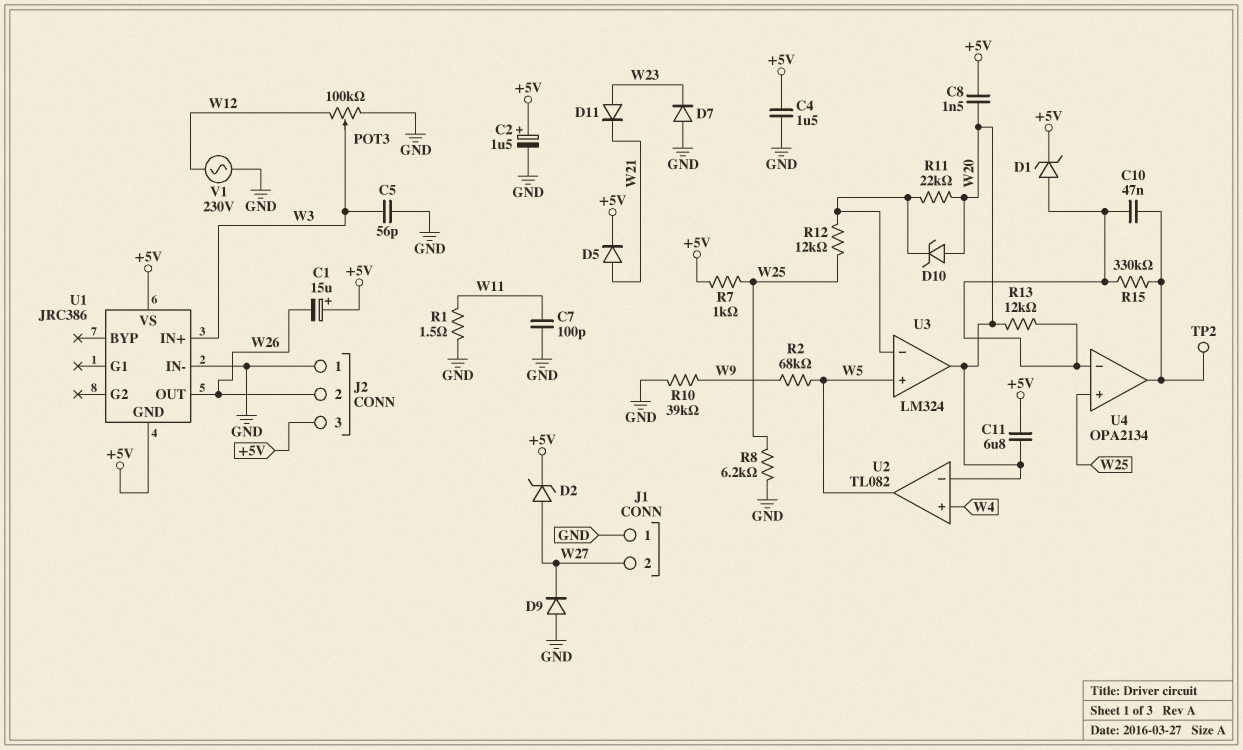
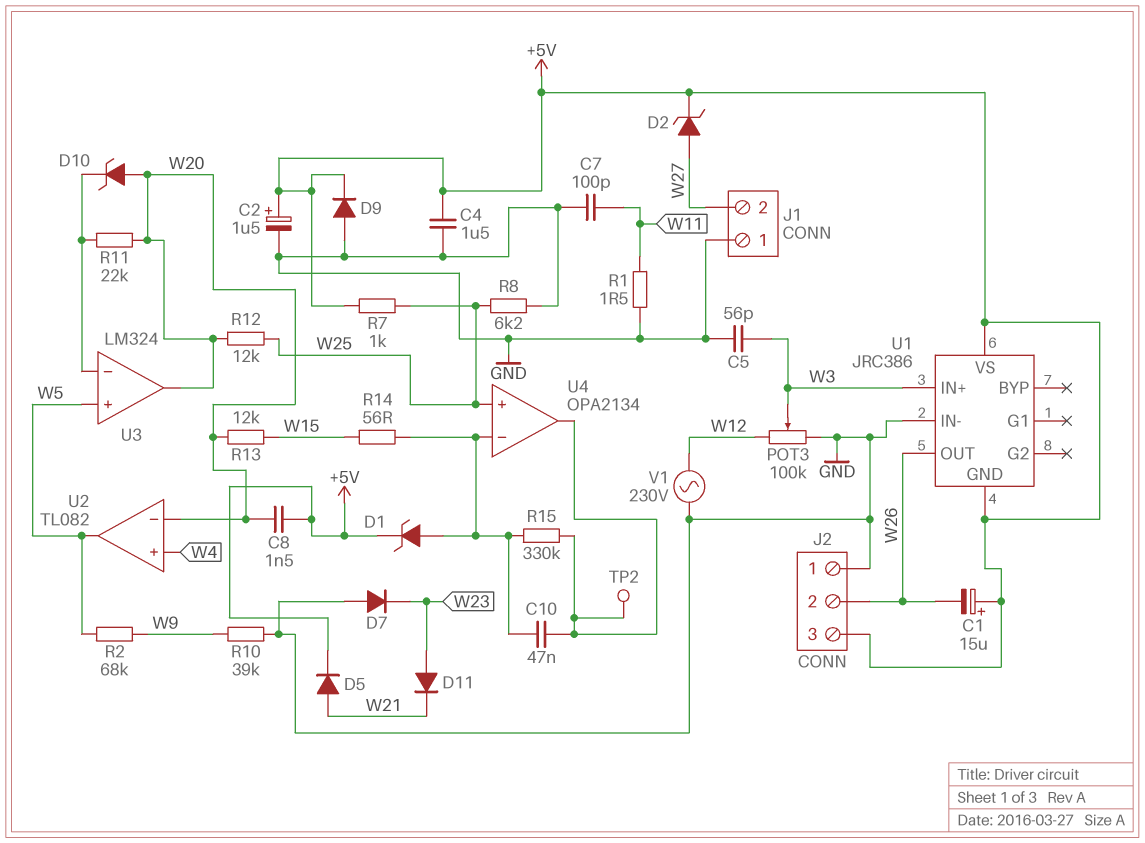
C11: 6.8uF (+5V, W20) -> none
D9: diode (A GND, K W27) -> diode (A GND, K +5V)
R12: 12k (U3/in-, W25) -> 12k (W20, W25)
R13: 12k (U4/in-, W20) -> 12k (W15, W20)
R14: none -> 56 (U4/in-, W15)

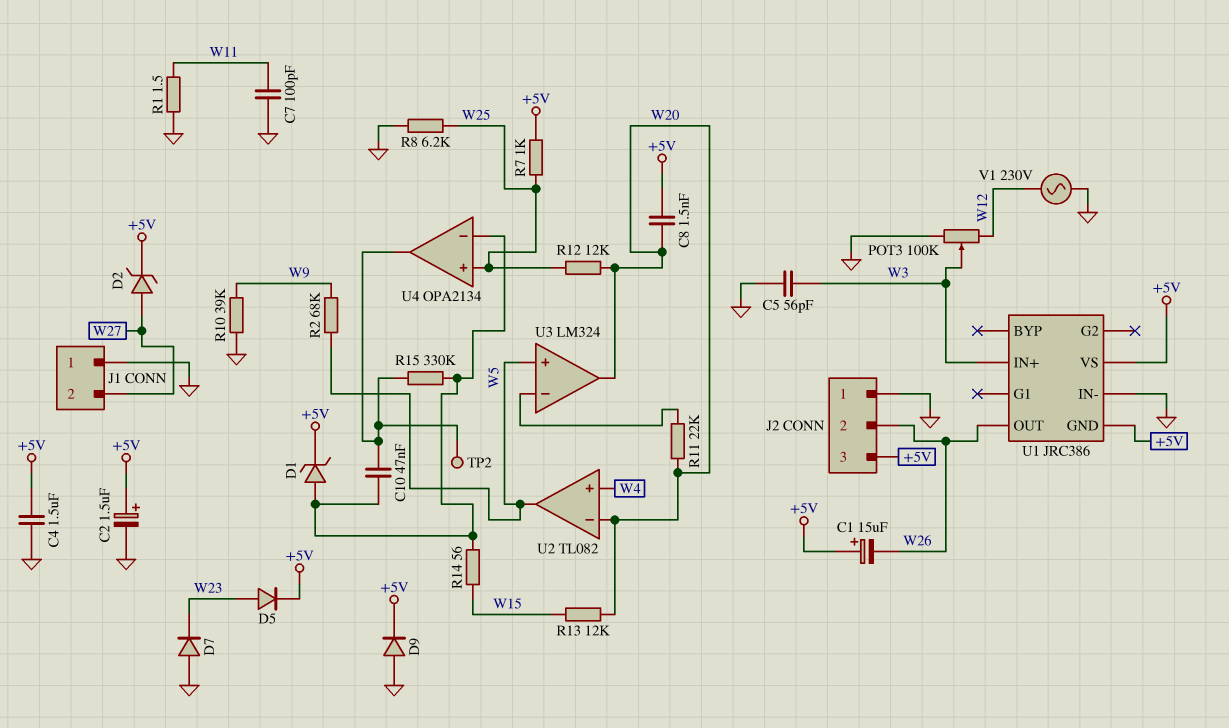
D5: diode (A W21, K +5V) -> diode (A W23, K +5V)
D10: zener (A W20, K U3/in-) -> none
D11: diode (A W23, K W21) -> none

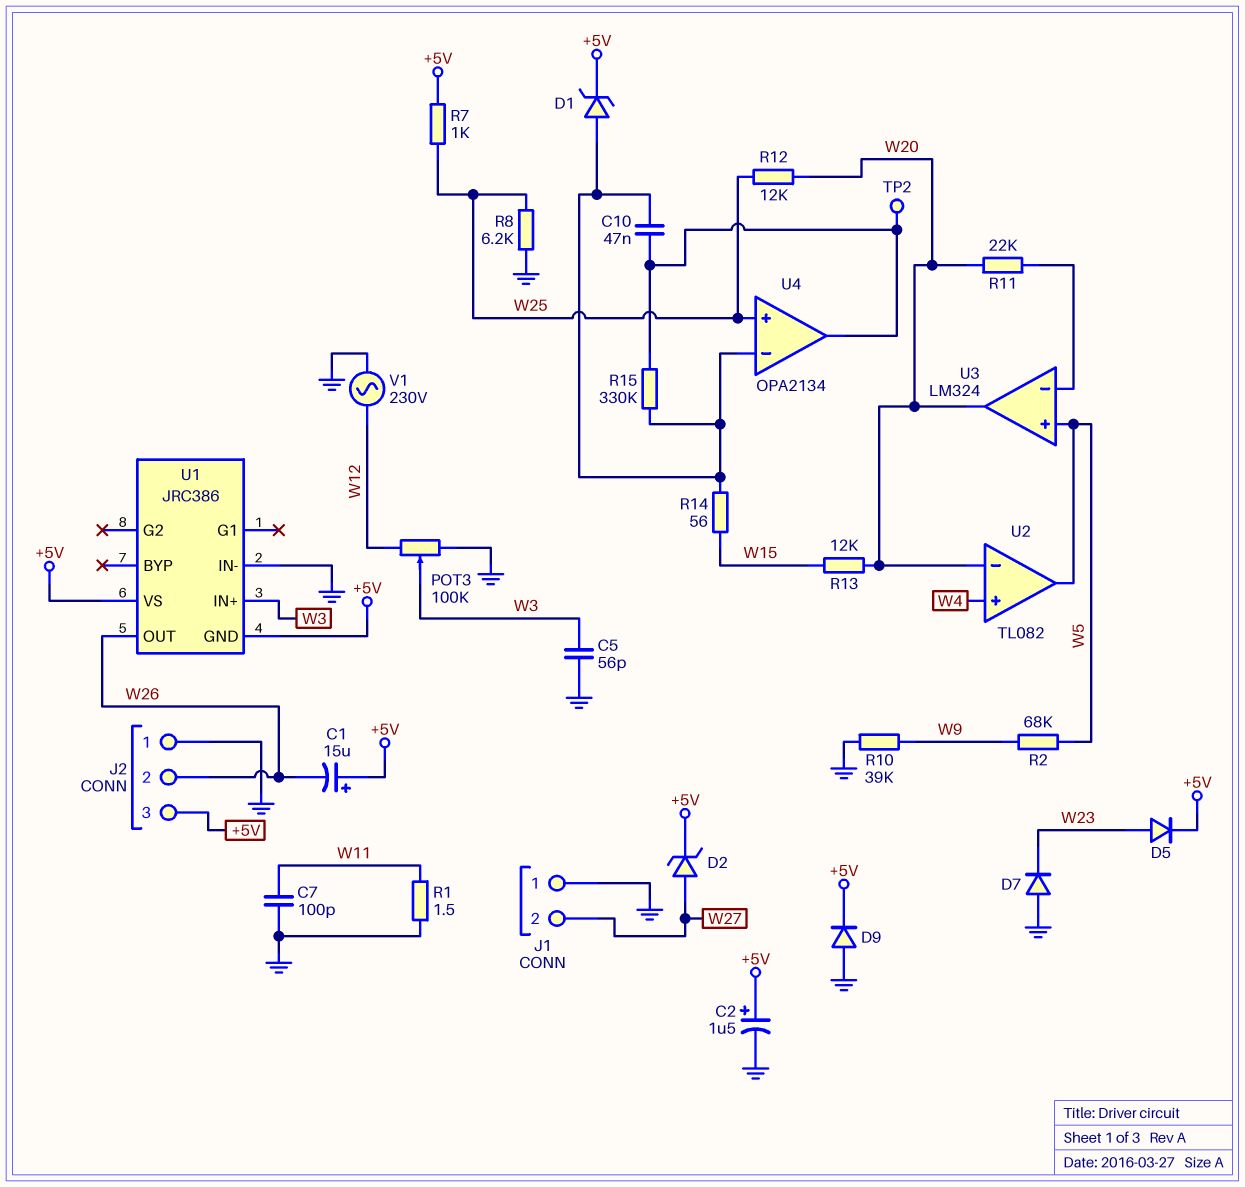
C4: 1.5uF (+5V, GND) -> none
C8: 1.5nF (+5V, W20) -> none

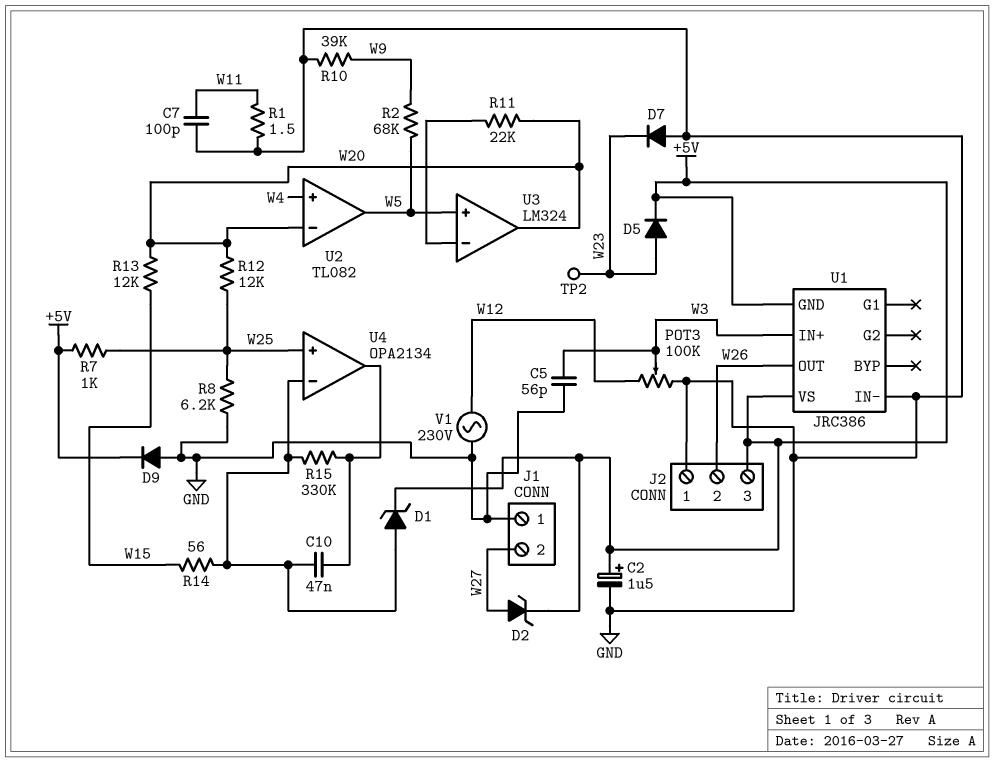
C1: 15uF (plus +5V, minus W26) -> none
TP2: test point (U4/out) -> test point (W23)

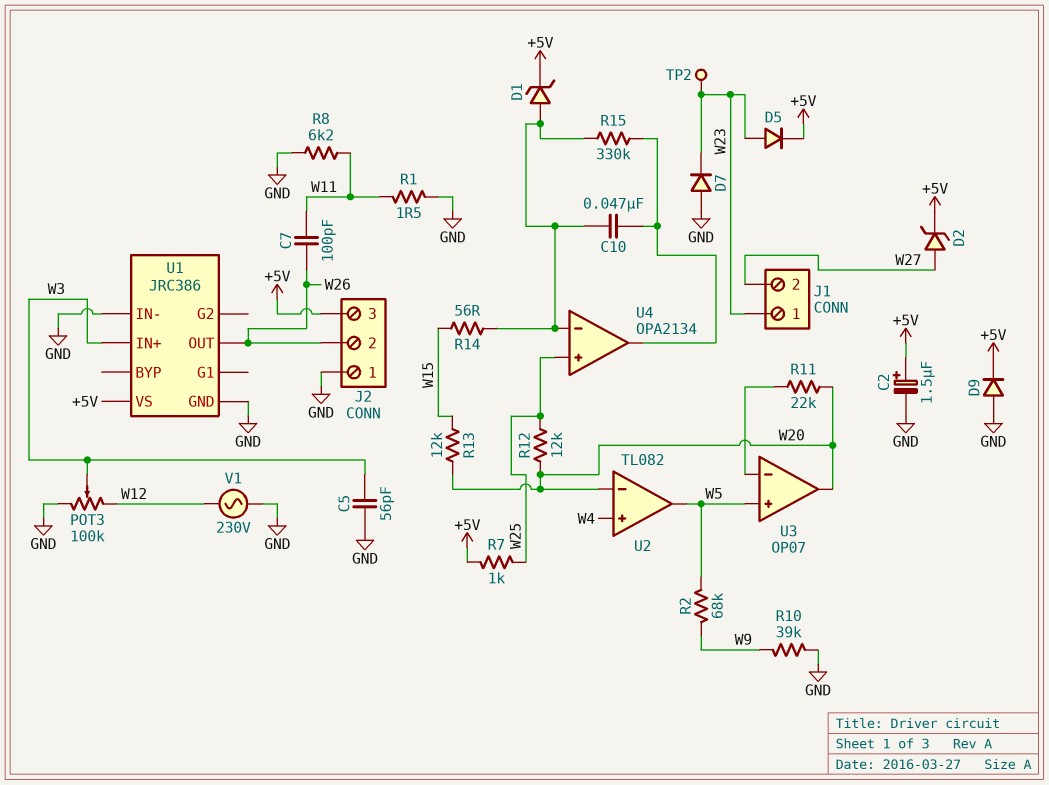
C7: 100pF (GND, W11) -> 100pF (W11, W26)
J1 pin 1: GND -> W23
R8: 6.2k (GND, W25) -> 6.2k (GND, W11)
U1 pin GND: +5V -> GND
U3: LM324 -> OP07

